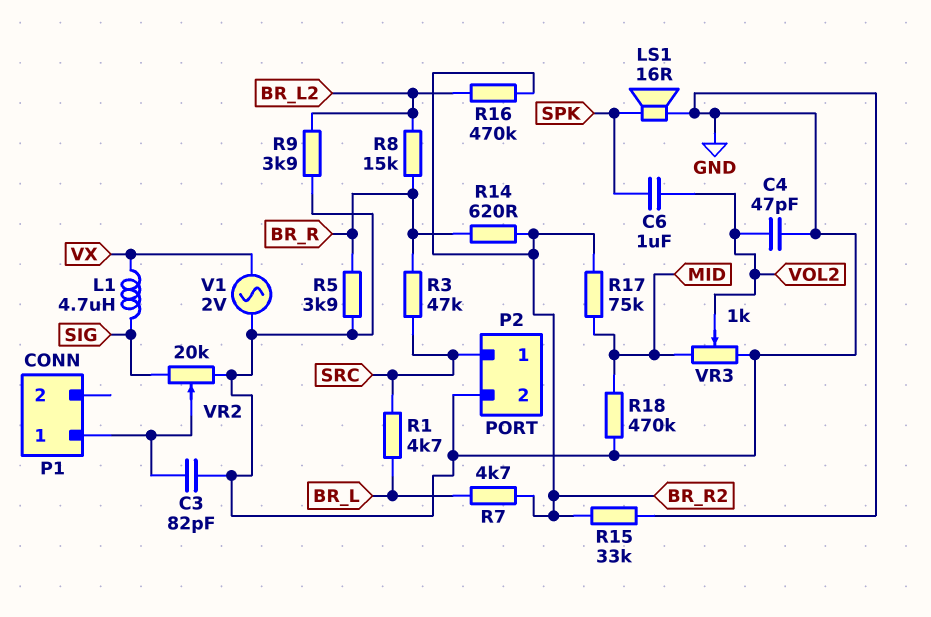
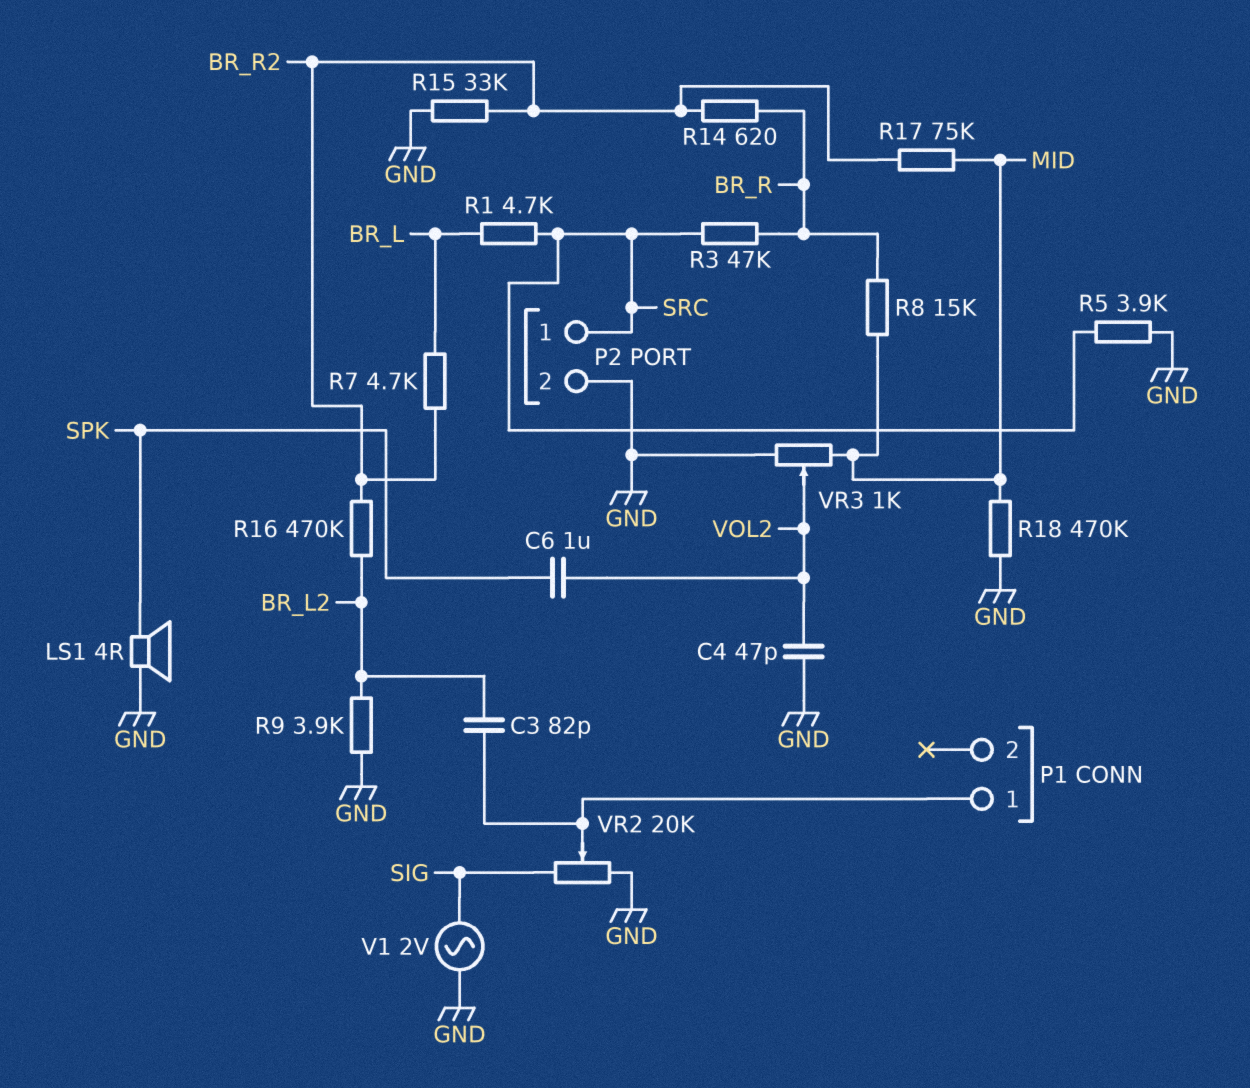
C3: 82pF (GND, P1/1) -> 82pF (BR_L2, P1/1)
L1: 4.7uH (SIG, VX) -> none
LS1: speaker 16R (GND, SPK) -> speaker 4R (GND, SPK)
R5: 3.9k (BR_R, GND) -> 3.9k (GND, SRC)
R8: 15k (BR_L2, BR_R) -> 15k (BR_R, MID)
V1: AC 2V (GND, VX) -> AC 2V (GND, SIG)

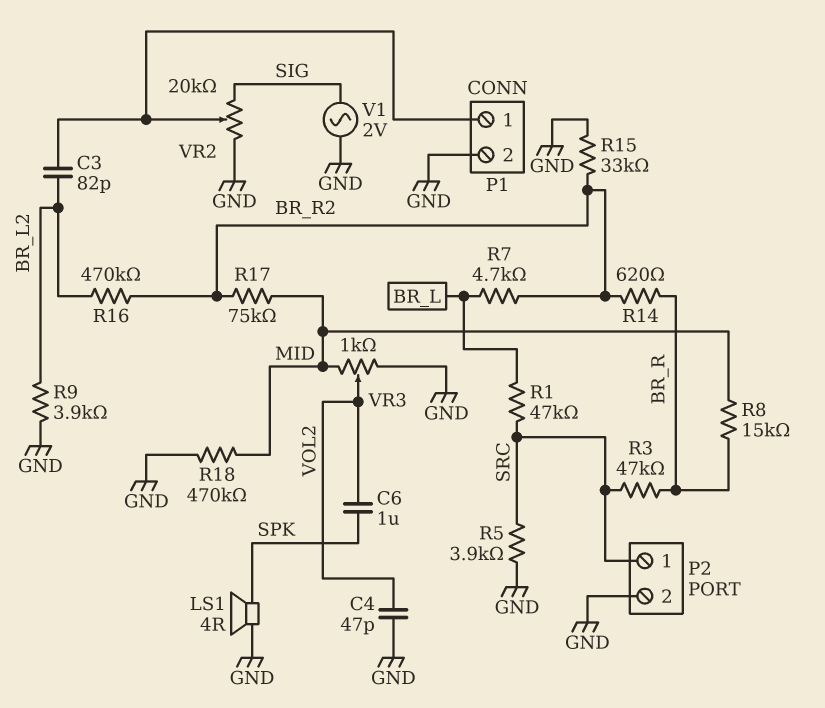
P1 pin 2: none -> GND
R1: 4.7k (BR_L, SRC) -> 47k (BR_L, SRC)

